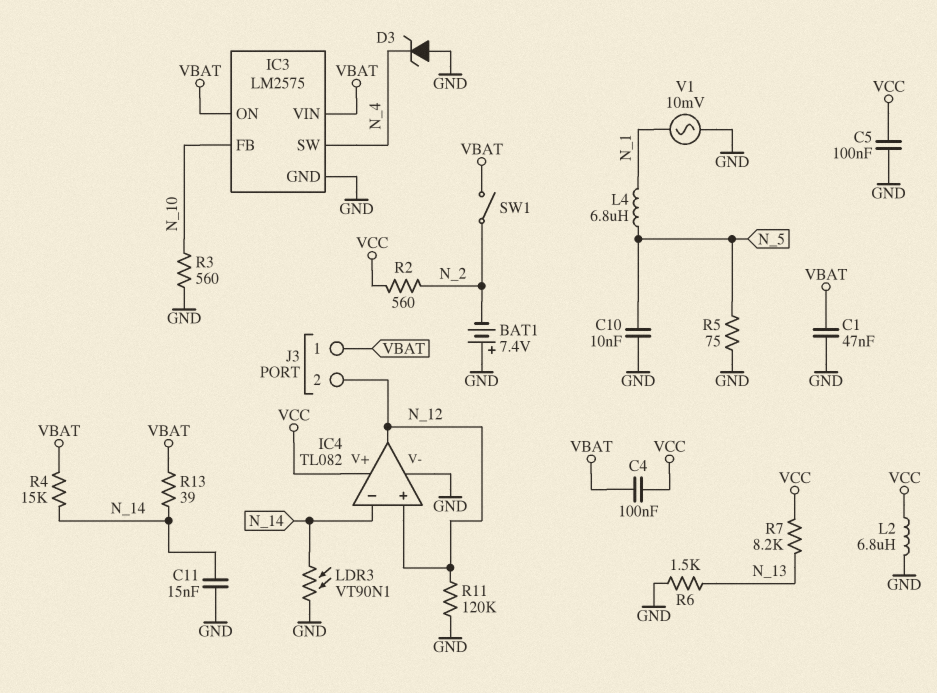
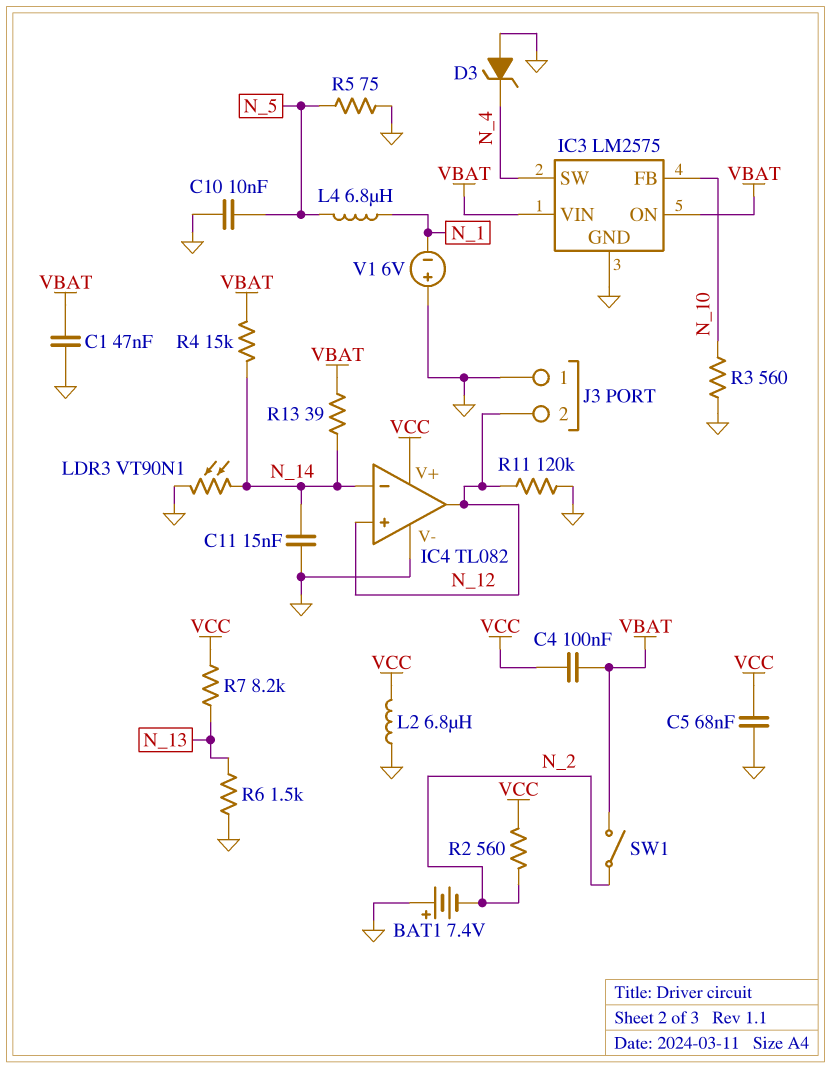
C5: 100nF (GND, VCC) -> 68nF (GND, VCC)
J3 pin 1: VBAT -> GND
V1: AC 10mV (GND, N_1) -> 6V (plus GND, minus N_1)

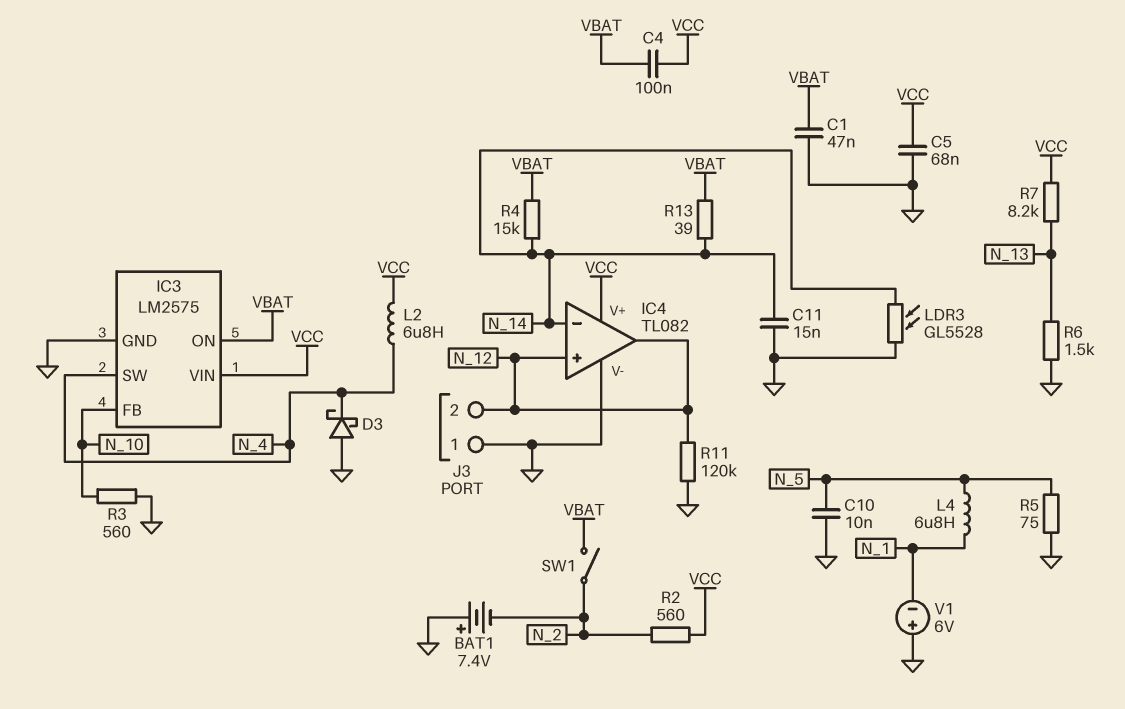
D3: zener (A GND, K N_4) -> schottky (A GND, K N_4)
IC3 pin VIN: VBAT -> VCC
L2: 6.8uH (GND, VCC) -> 6.8uH (N_4, VCC)
LDR3: VT90N1 (GND, N_14) -> GL5528 (GND, N_14)

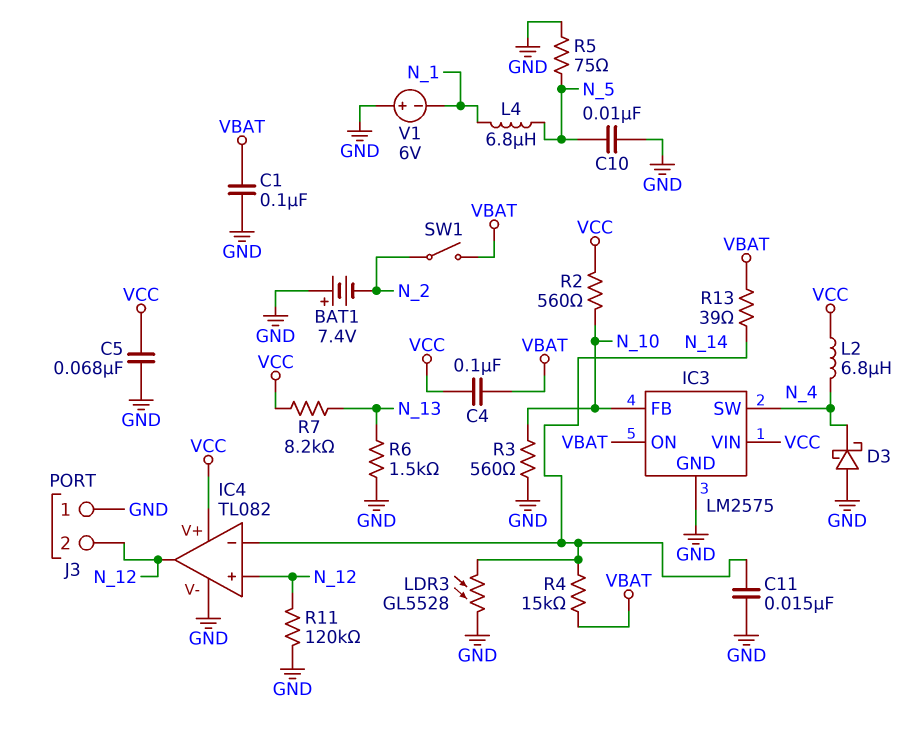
C1: 47nF (GND, VBAT) -> 100nF (GND, VBAT)
R2: 560 (N_2, VCC) -> 560 (N_10, VCC)

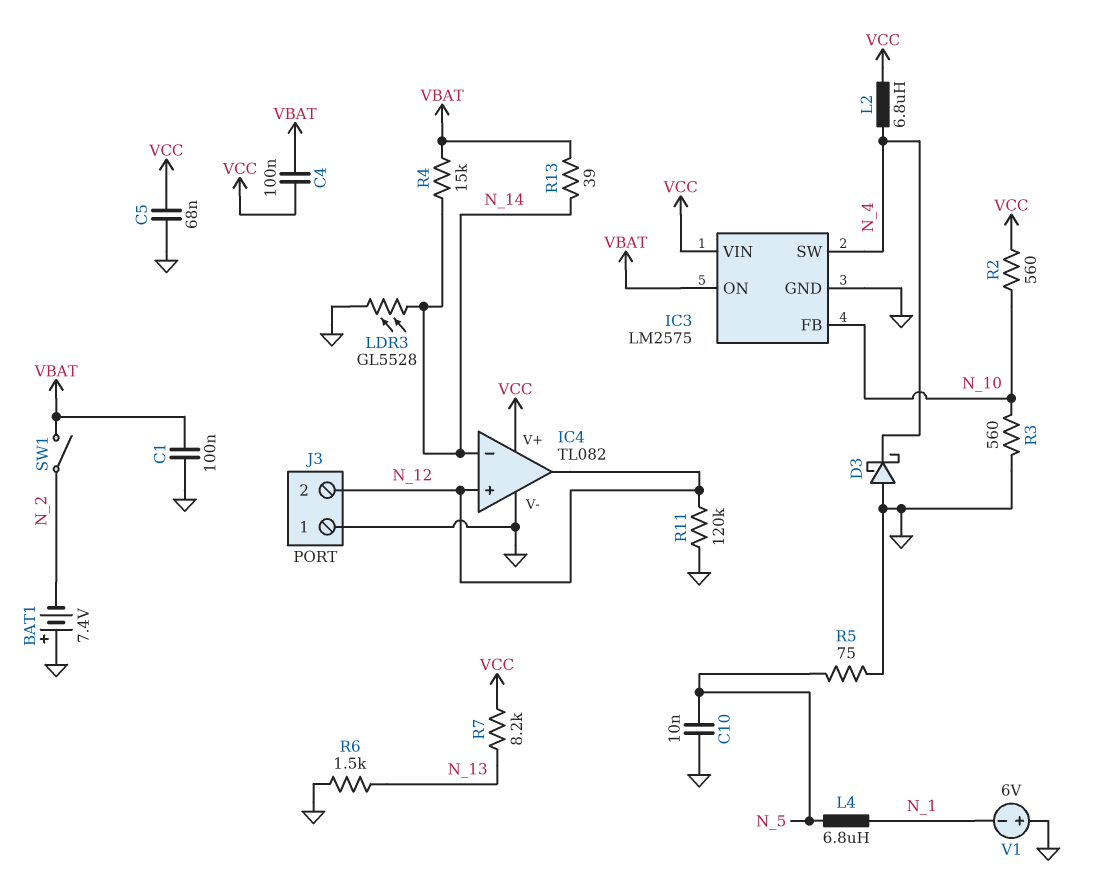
C11: 15nF (GND, N_14) -> none

